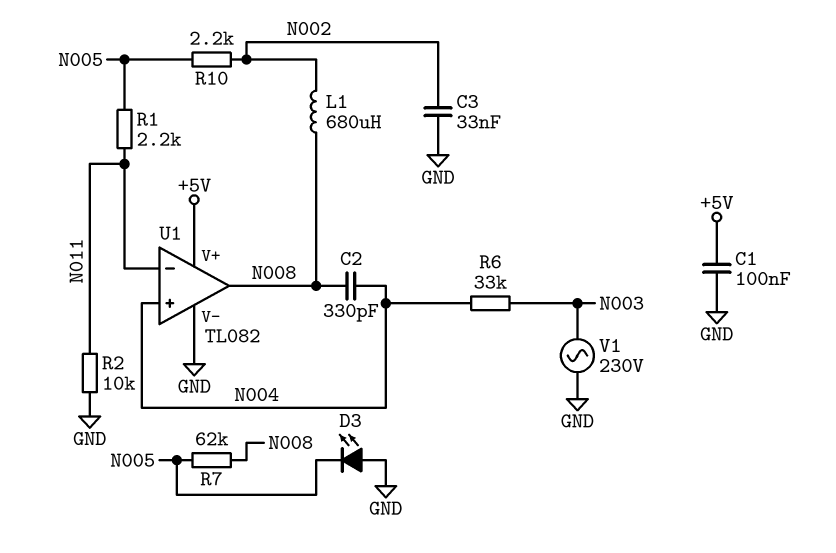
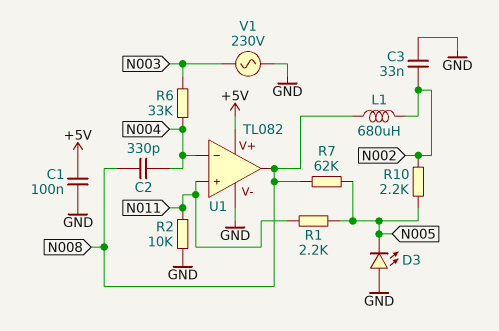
U1 pin in+: N004 -> N011
U1 pin in-: N011 -> N004

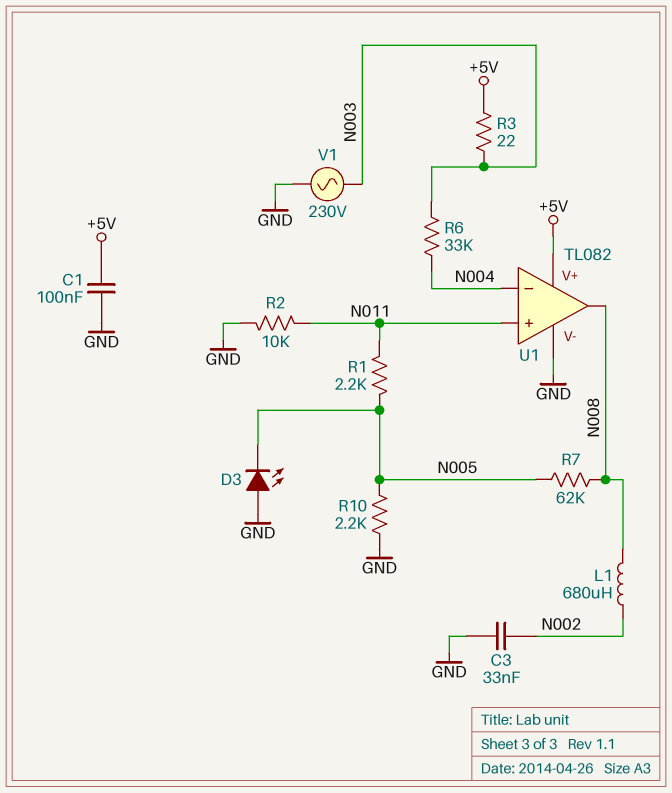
C2: 330pF (N004, N008) -> none
R3: none -> 22 (+5V, N003)
R10: 2.2k (N002, N005) -> 2.2k (GND, N005)

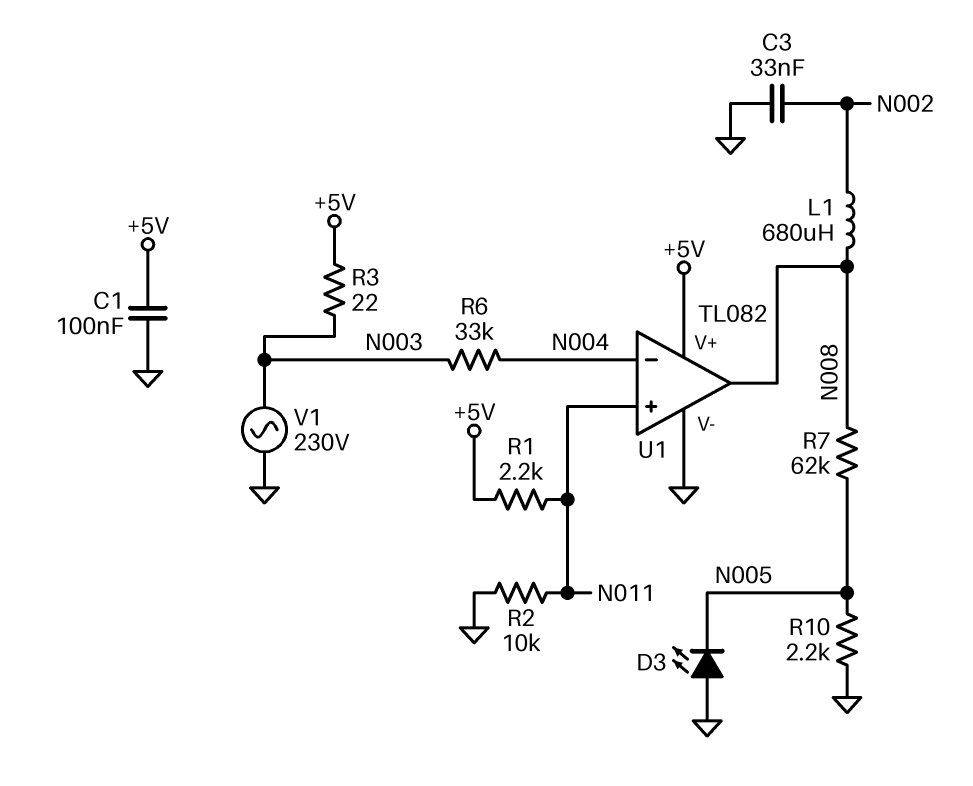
R1: 2.2k (N005, N011) -> 2.2k (+5V, N011)

